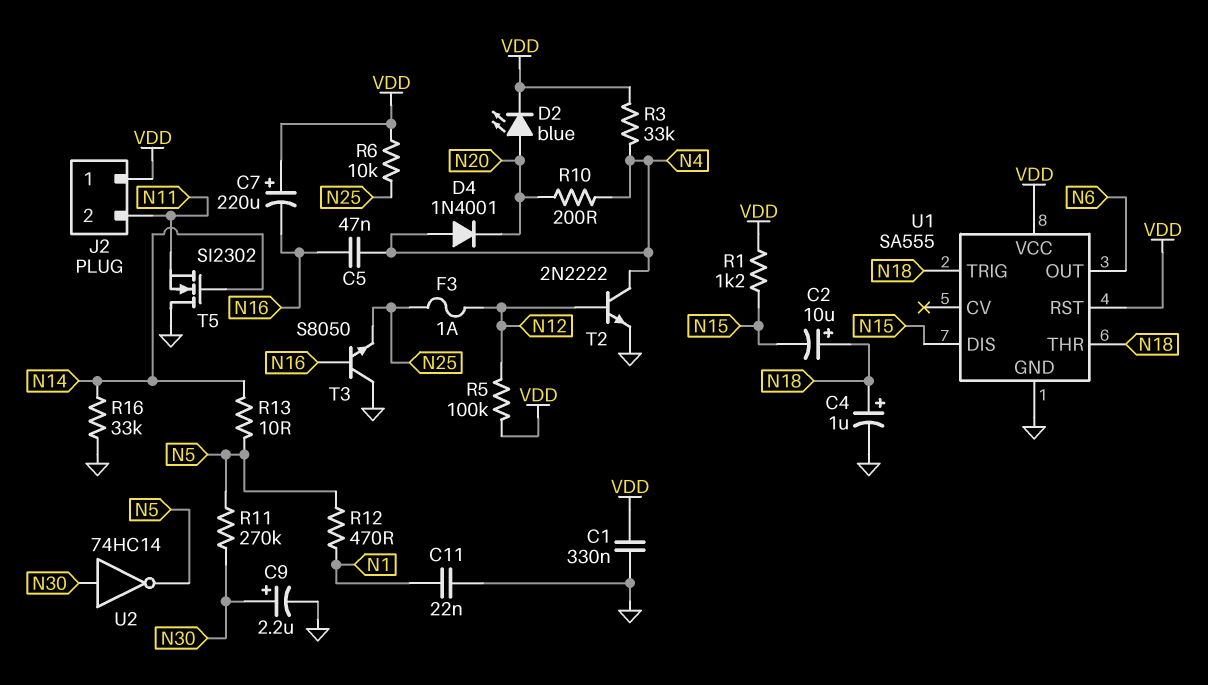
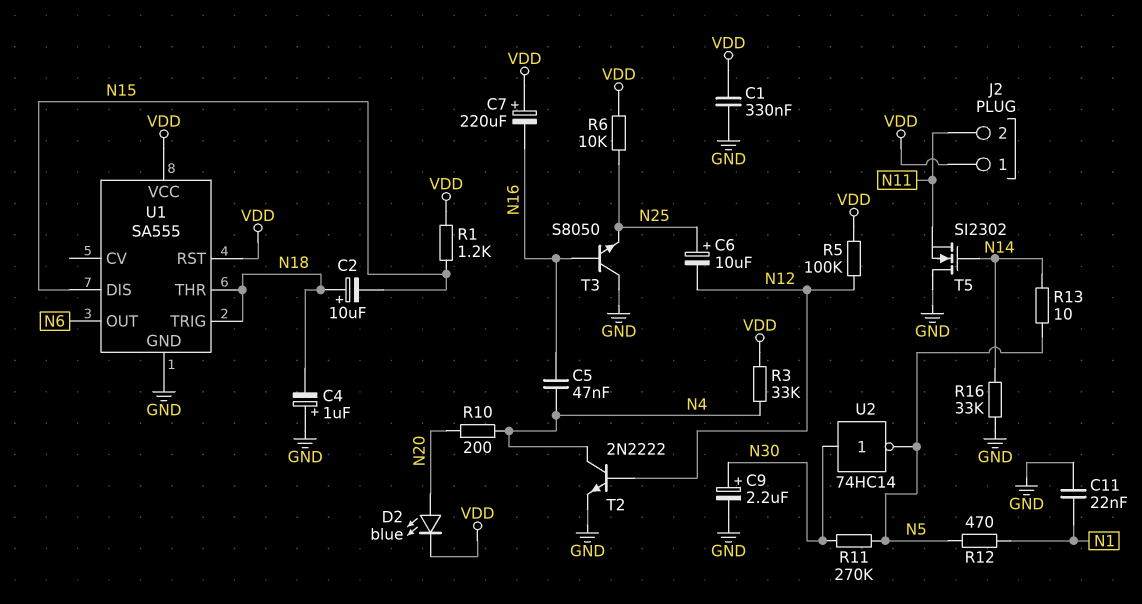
C4: 1uF (plus N18, minus GND) -> 1uF (plus GND, minus N18)
C6: none -> 10uF (plus N25, minus N12)
D4: diode 1N4001 (A N4, K N20) -> none
F3: 1A (N12, N25) -> none

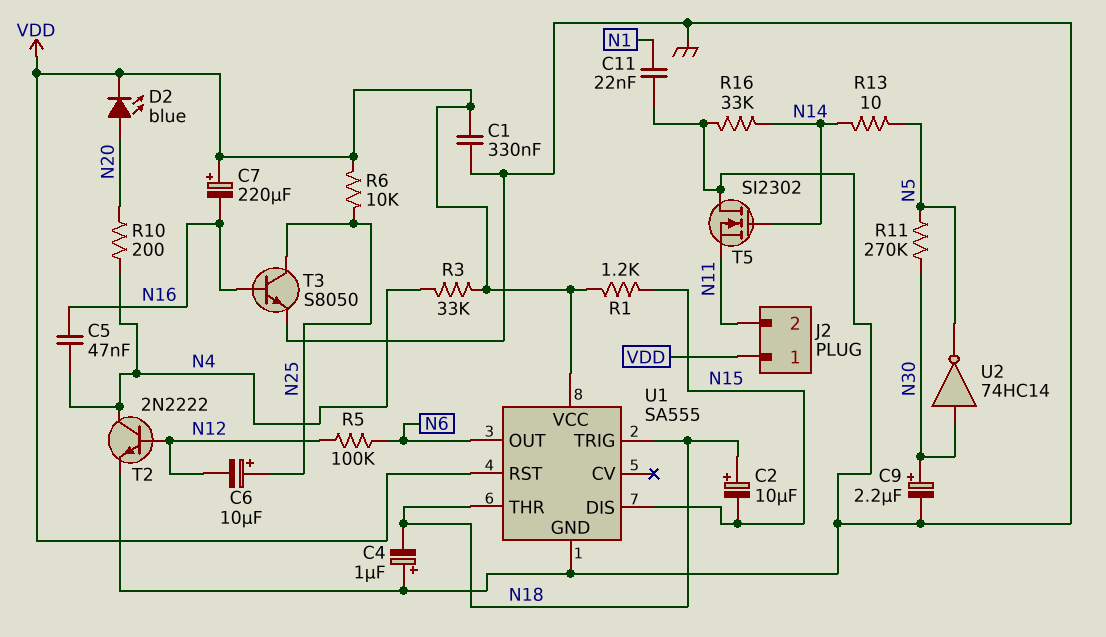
R5: 100k (N12, VDD) -> 100k (N6, N12)
R12: 470 (N1, N5) -> none
T3: NPN S8050 (B N16, C GND, E N25) -> NPN S8050 (B N16, C N25, E GND)

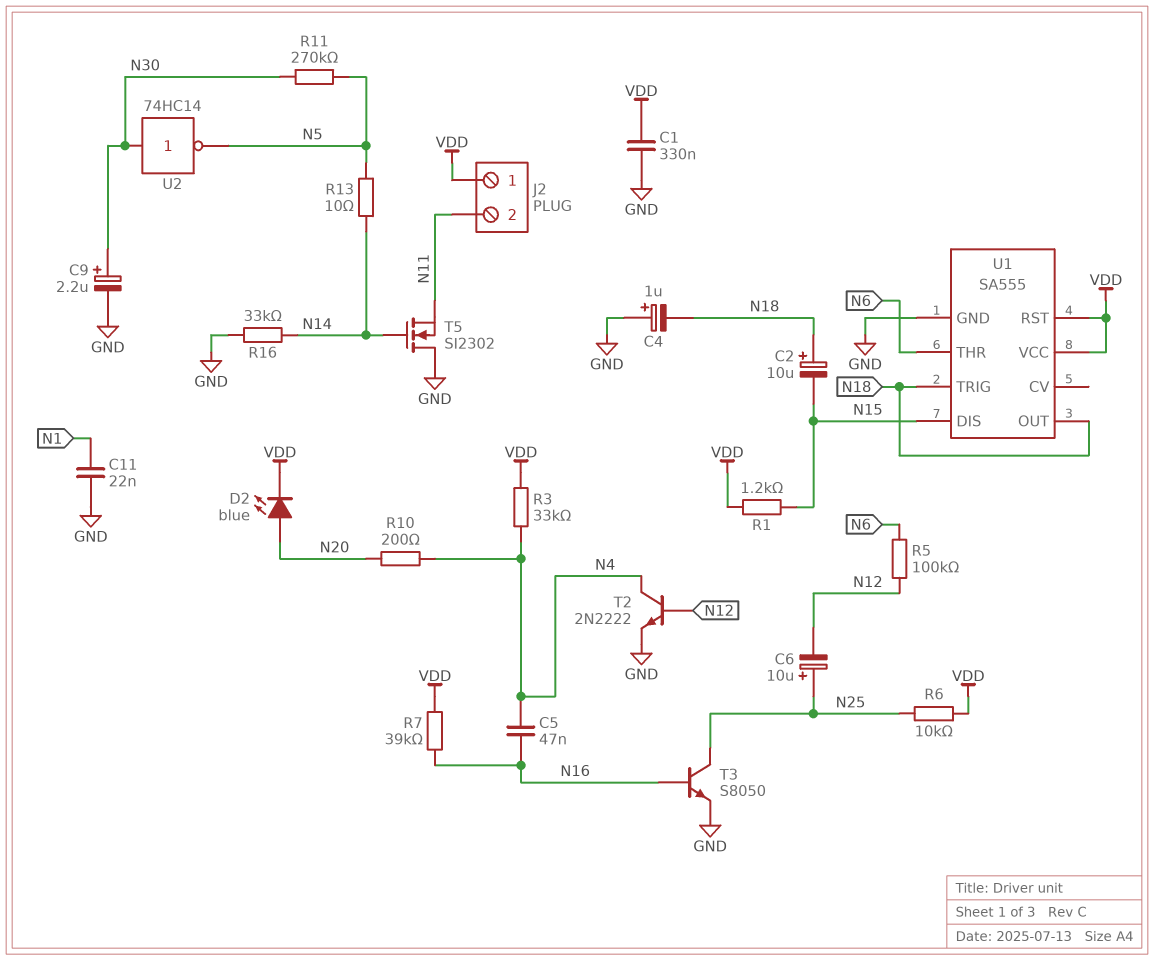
C7: 220uF (plus VDD, minus N16) -> none
R7: none -> 39k (N16, VDD)
U1 pin OUT: N6 -> N18
U1 pin THR: N18 -> N6

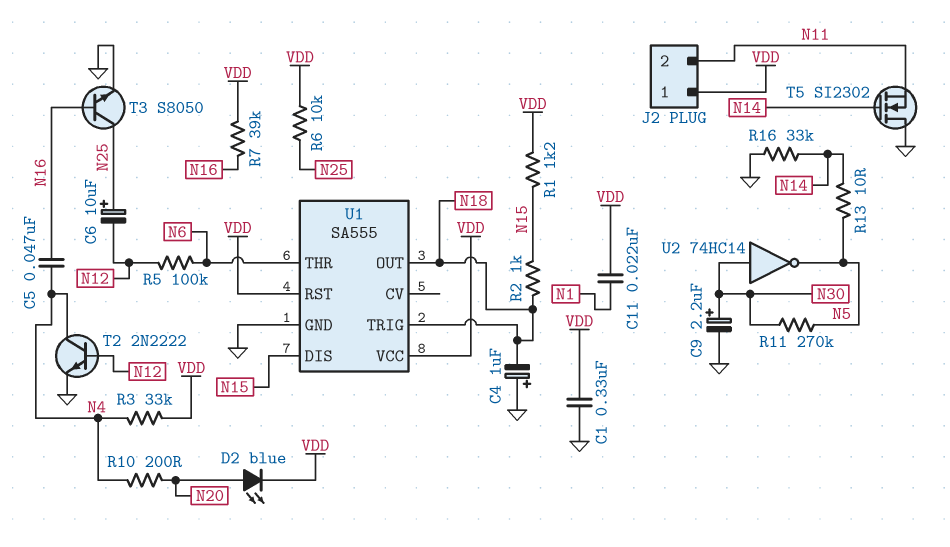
C2: 10uF (plus N18, minus N15) -> none
C11: 22nF (GND, N1) -> 22nF (N1, VDD)
R2: none -> 1k (N15, N18)

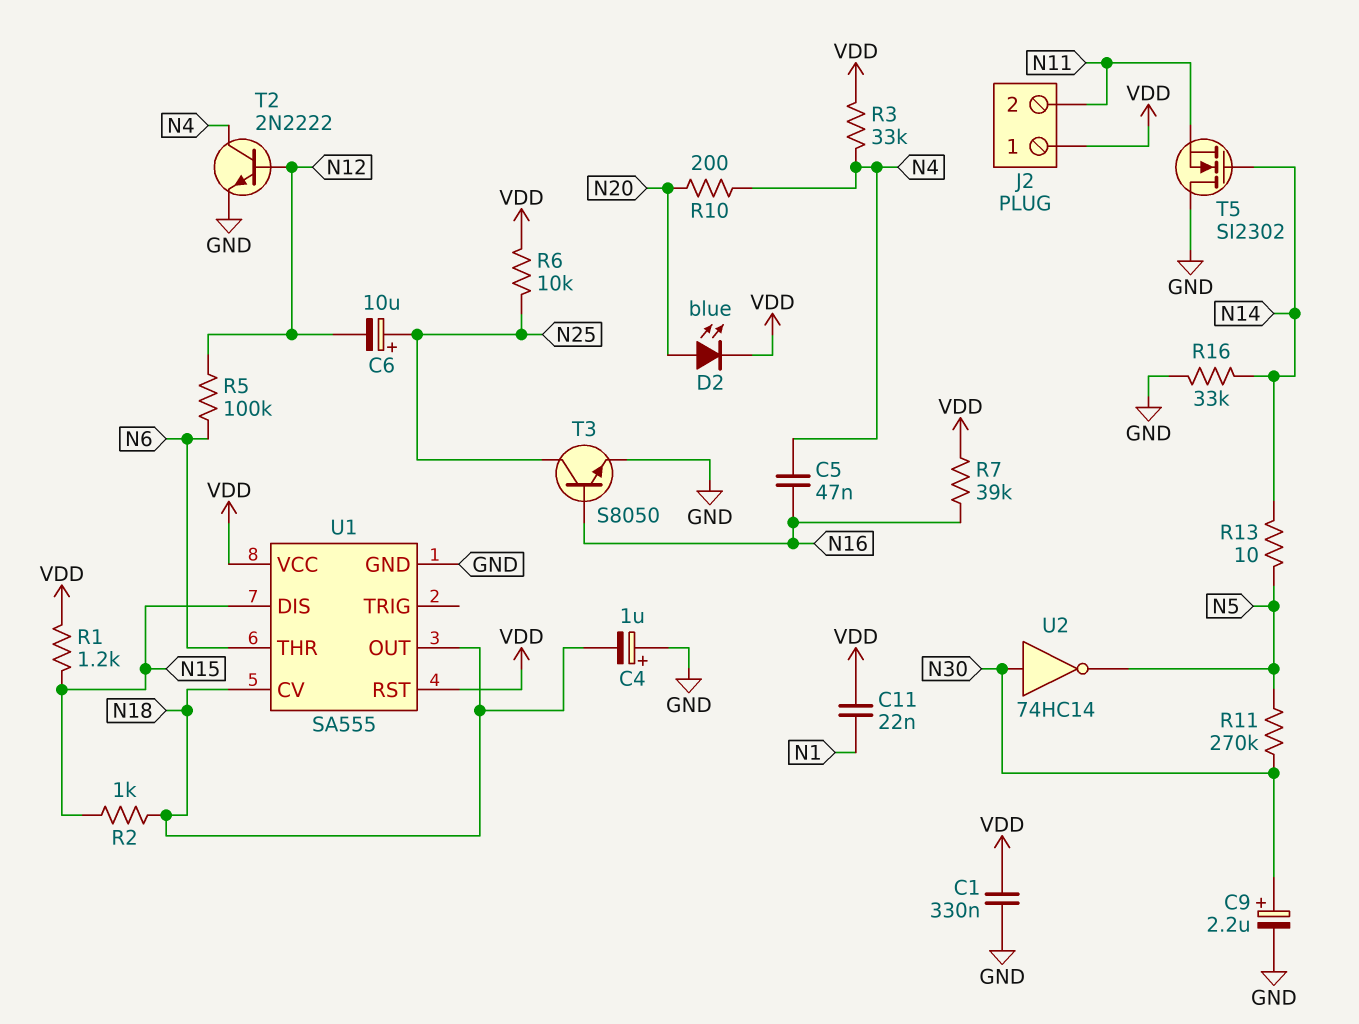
U1 pin CV: none -> N18
U1 pin TRIG: N18 -> none

